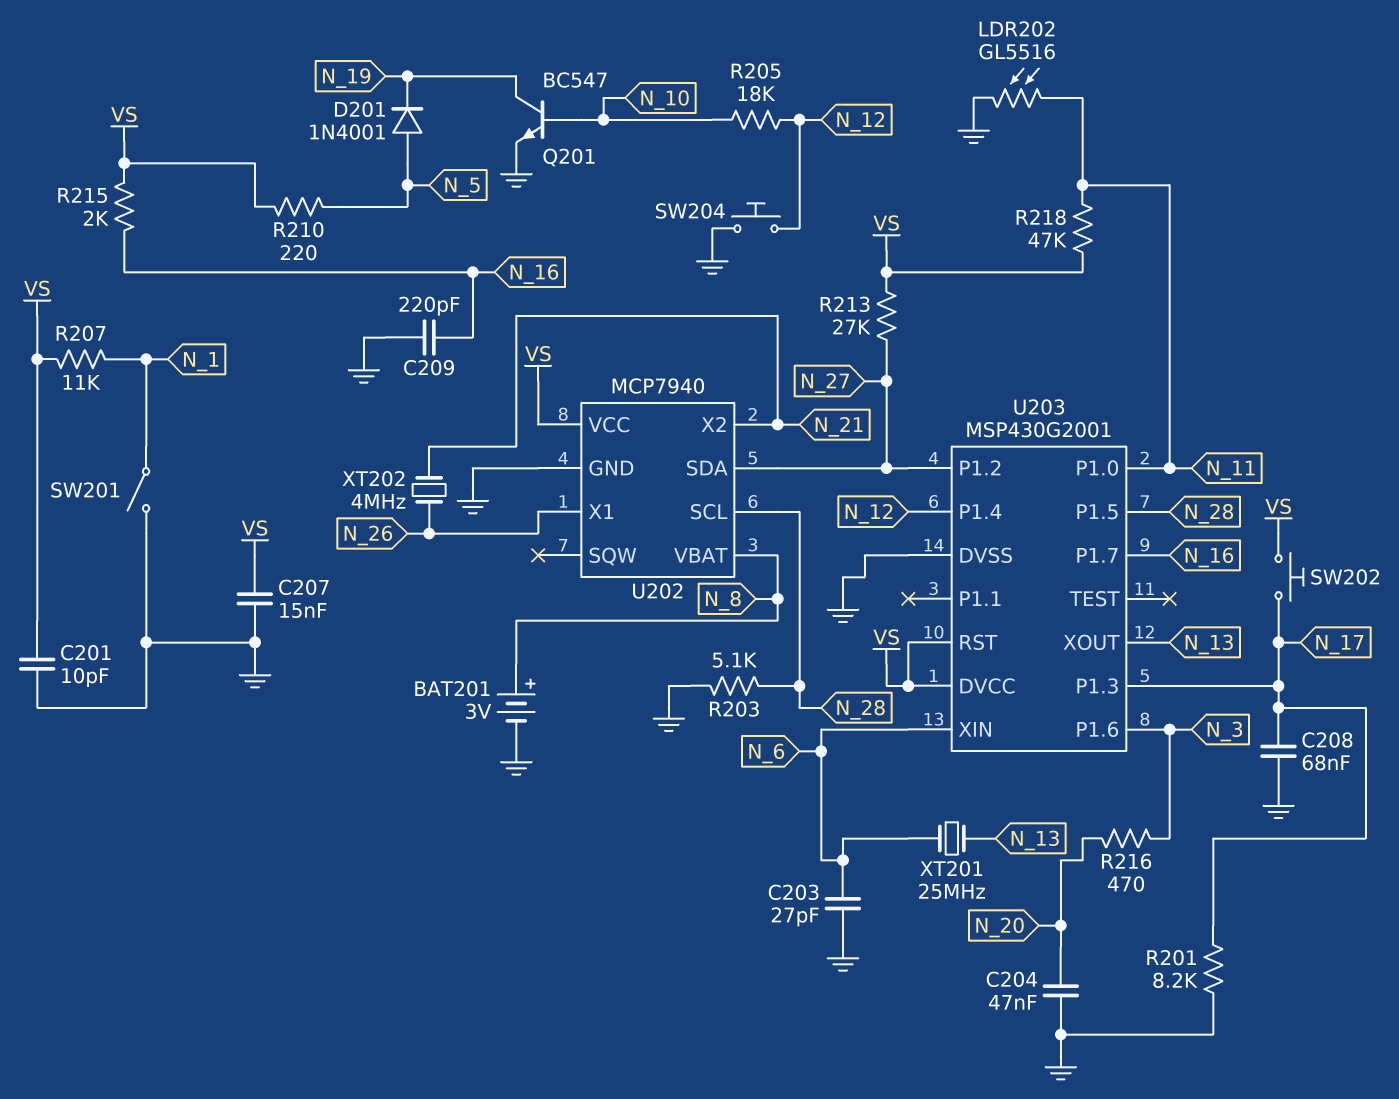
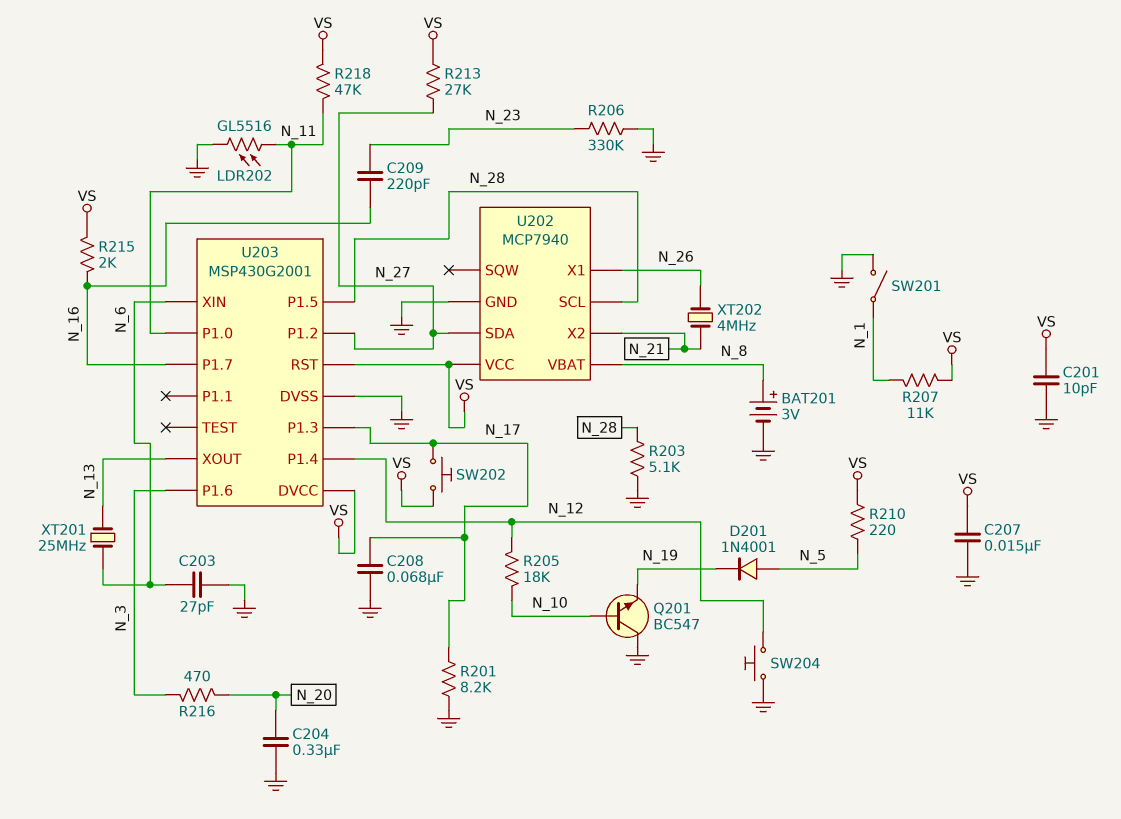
C204: 47nF (GND, N_20) -> 330nF (GND, N_20)
C209: 220pF (GND, N_16) -> 220pF (N_16, N_23)
Q201: NPN BC547 (B N_10, C N_19, E GND) -> NPN BC547 (B N_10, C GND, E N_19)
R206: none -> 330k (GND, N_23)

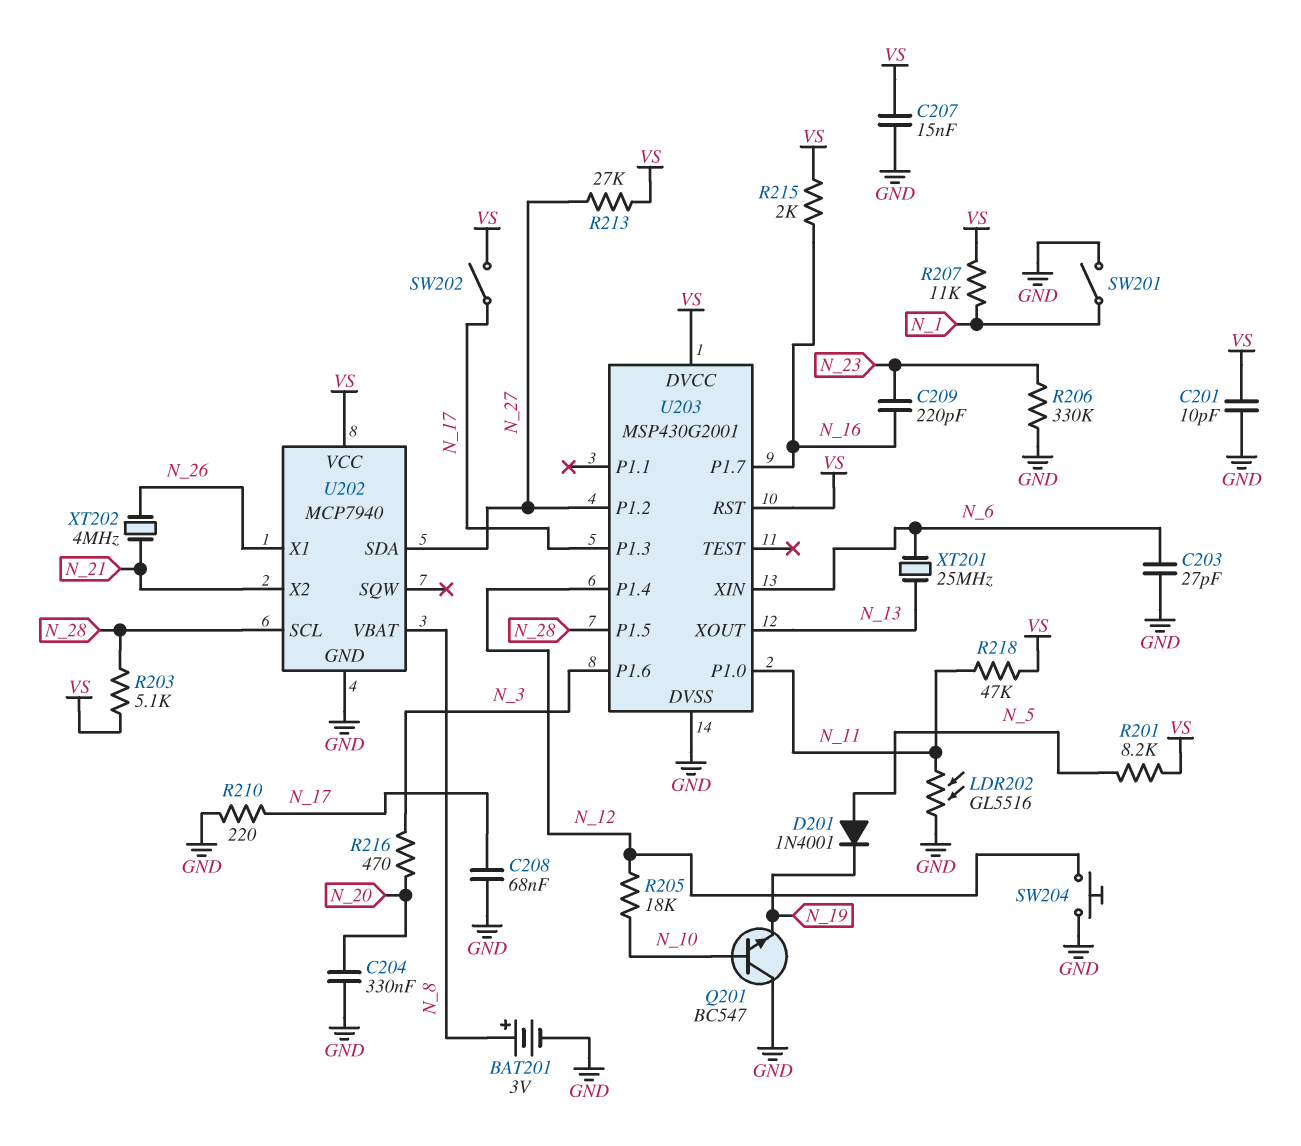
R201: 8.2k (GND, N_17) -> 8.2k (N_5, VS)
R203: 5.1k (GND, N_28) -> 5.1k (N_28, VS)
R210: 220 (N_5, VS) -> 220 (GND, N_17)
SW202: button (N_17, VS) -> switch (N_17, VS)

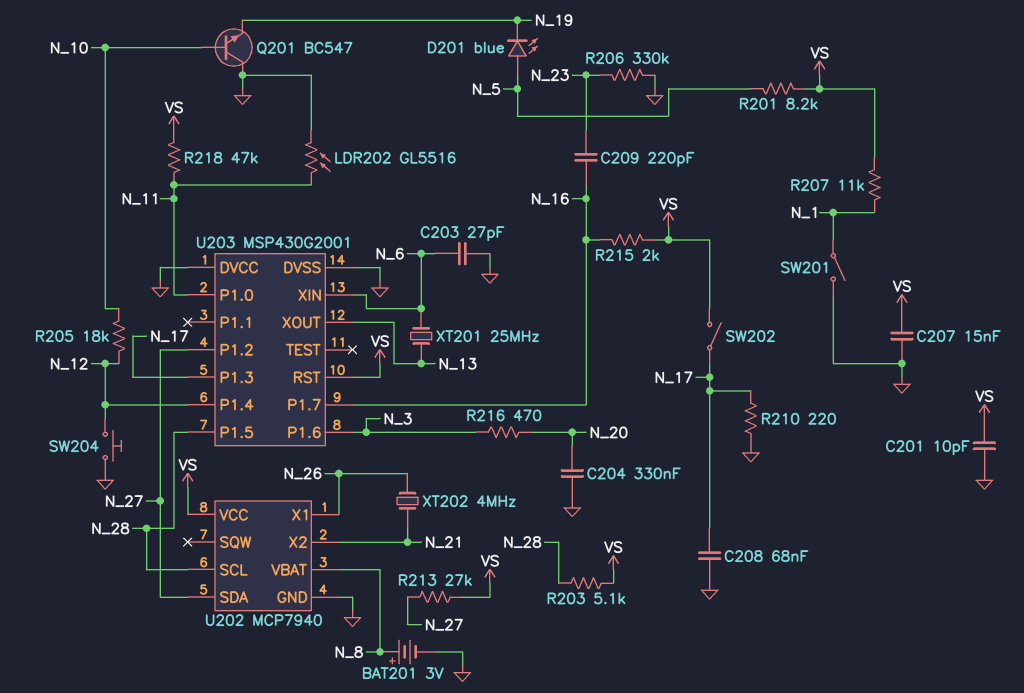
D201: diode 1N4001 (A N_5, K N_19) -> LED blue (A N_5, K N_19)
U203 pin DVCC: VS -> GND

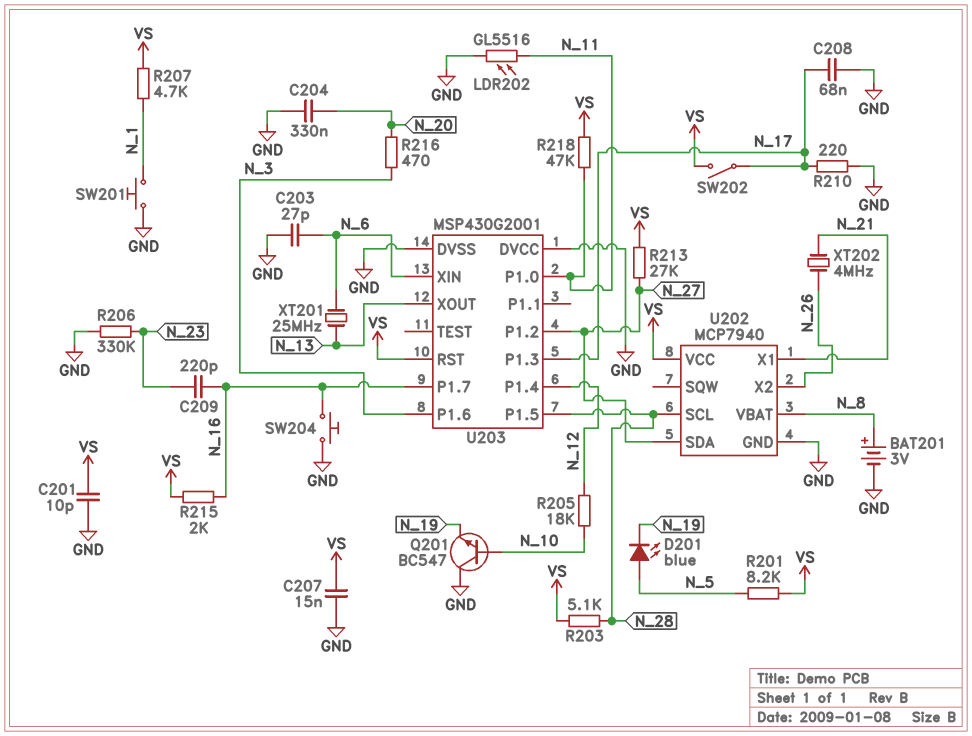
R207: 11k (N_1, VS) -> 4.7k (N_1, VS)
SW201: switch (GND, N_1) -> button (GND, N_1)
SW204: button (GND, N_12) -> button (GND, N_16)
U202 pin X1: N_26 -> N_21
U202 pin X2: N_21 -> N_26

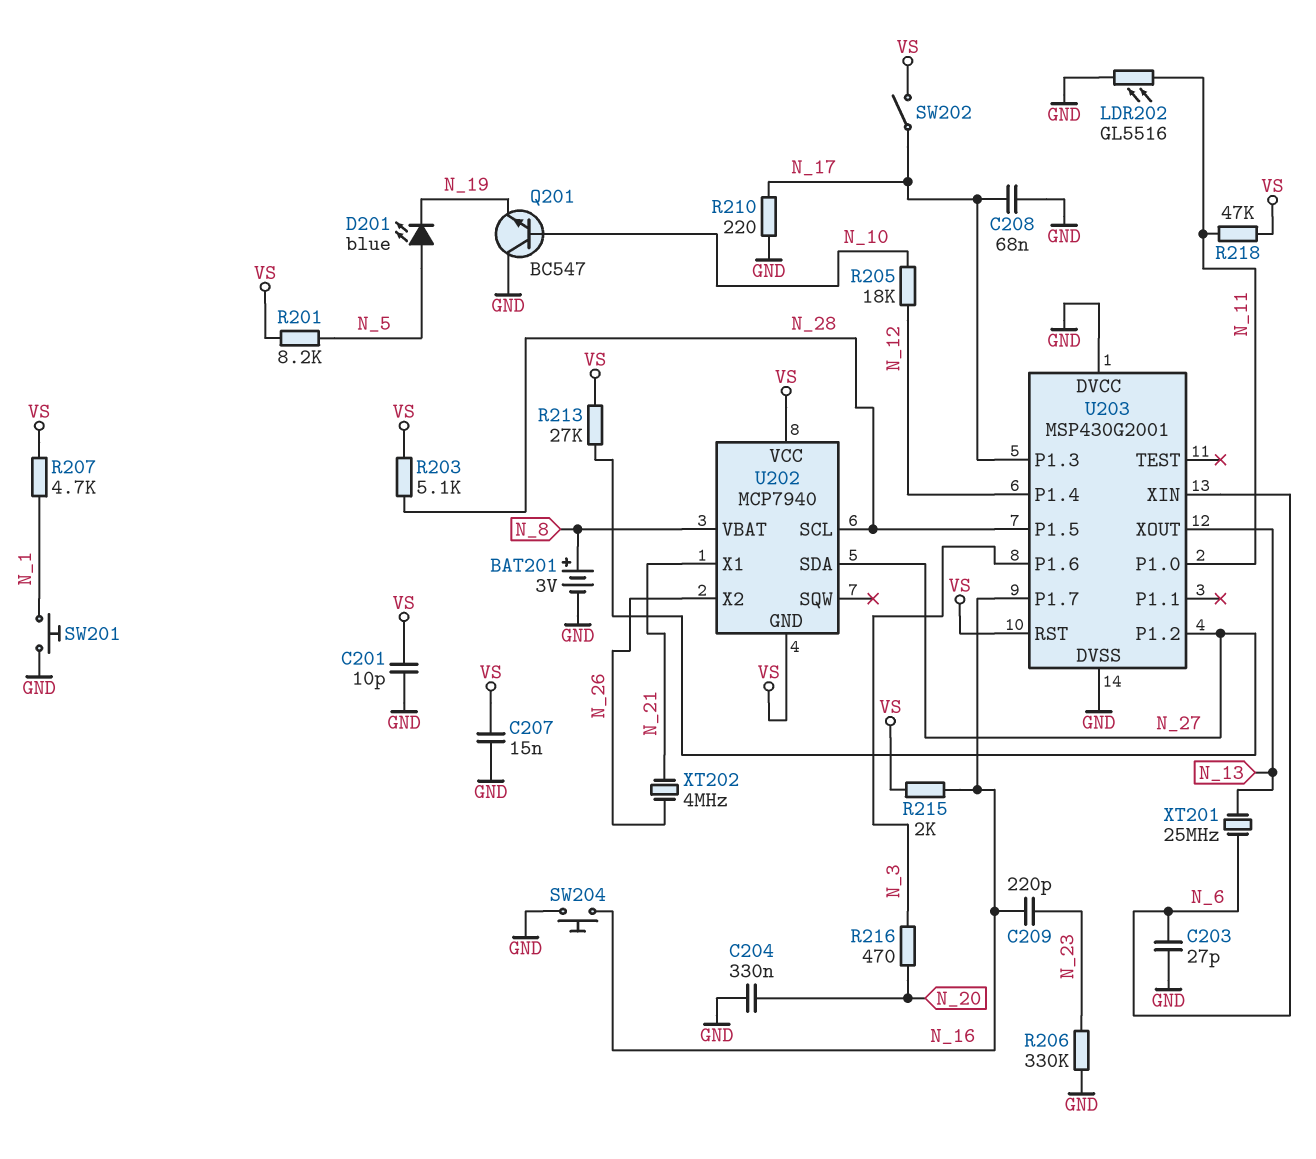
U202 pin GND: GND -> VS

